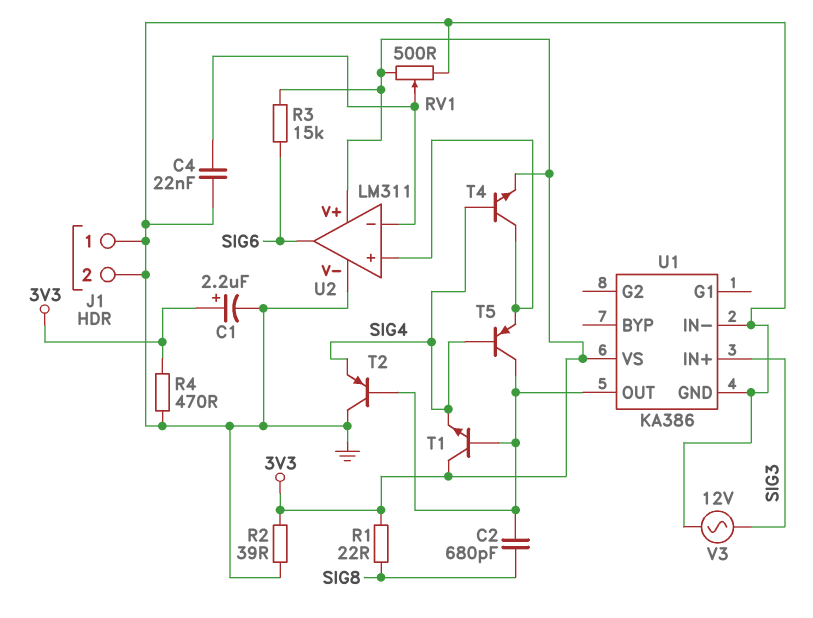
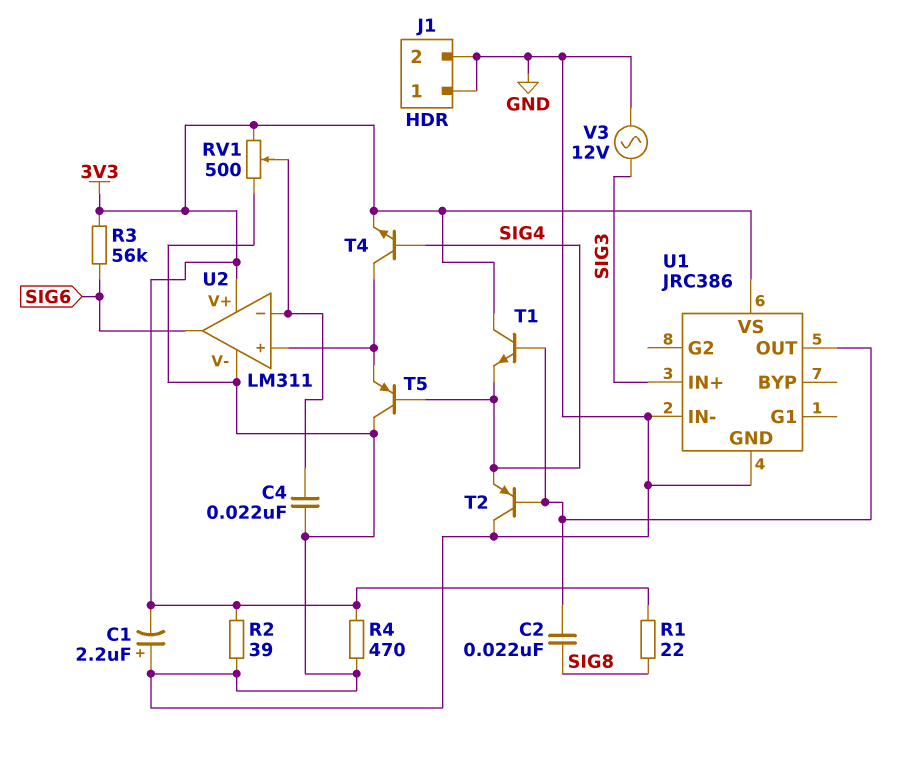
C1: 2.2uF (plus 3V3, minus GND) -> 2.2uF (plus GND, minus 3V3)
C2: 680pF (SIG8, U1/OUT) -> 22nF (SIG8, U1/OUT)
R3: 15k (3V3, SIG6) -> 56k (3V3, SIG6)
T5: PNP (B SIG4, C U1/OUT, E U2/in+) -> PNP (B SIG4, C GND, E U2/in+)
U1: KA386 -> JRC386

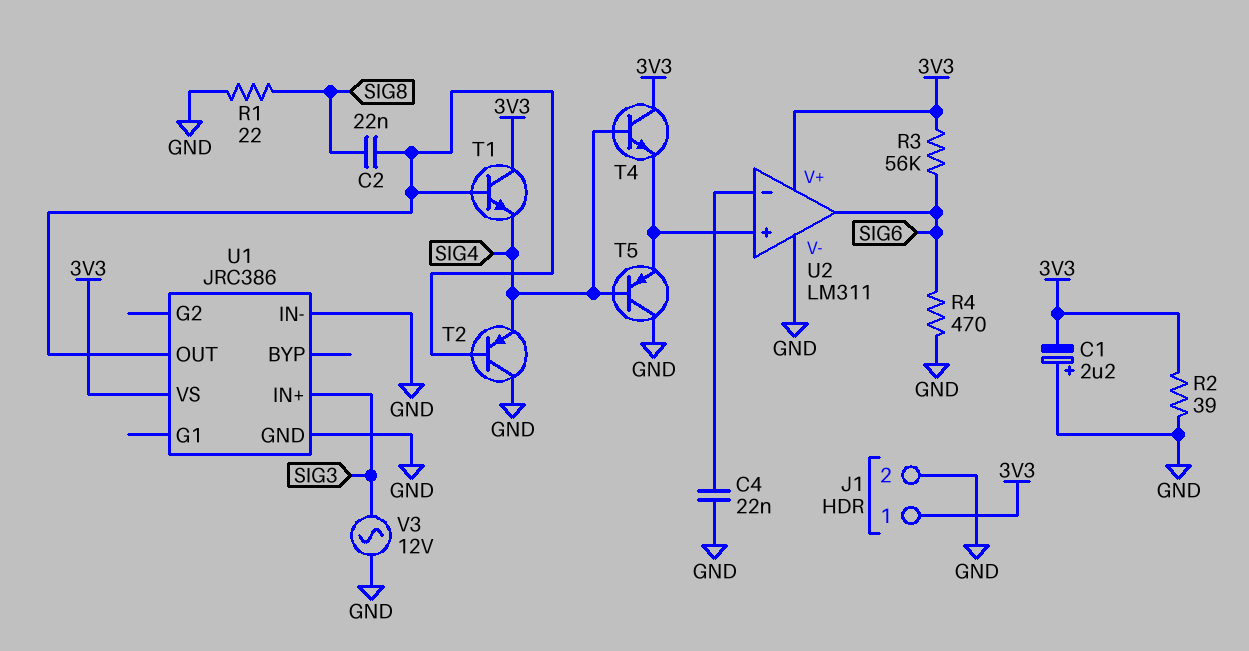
J1 pin 1: GND -> 3V3
R1: 22 (3V3, SIG8) -> 22 (GND, SIG8)
R4: 470 (3V3, GND) -> 470 (GND, SIG6)
RV1: 500 (3V3, GND, wiper U2/in-) -> none
T4: NPN (B SIG4, C U2/in+, E 3V3) -> NPN (B SIG4, C 3V3, E U2/in+)

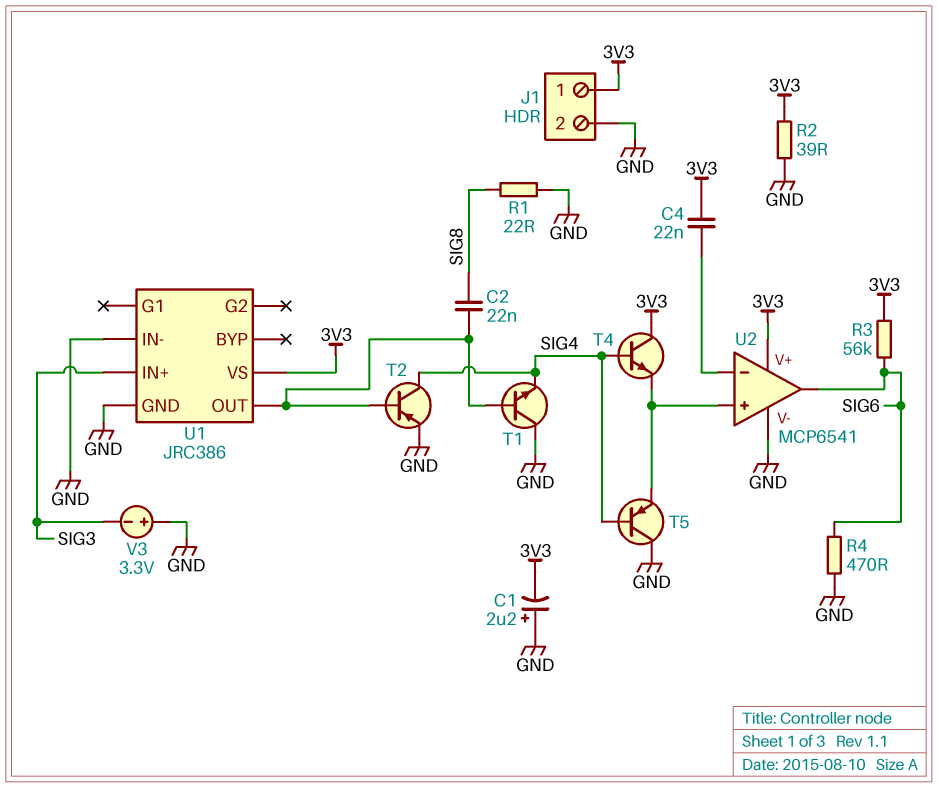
C4: 22nF (GND, U2/in-) -> 22nF (3V3, U2/in-)
T1: NPN (B U1/OUT, C 3V3, E SIG4) -> NPN (B U1/OUT, C GND, E SIG4)
T2: PNP (B U1/OUT, C GND, E SIG4) -> PNP (B U1/OUT, C SIG4, E GND)
U2: LM311 -> MCP6541
V3: AC 12V (GND, SIG3) -> 3.3V (plus GND, minus SIG3)

